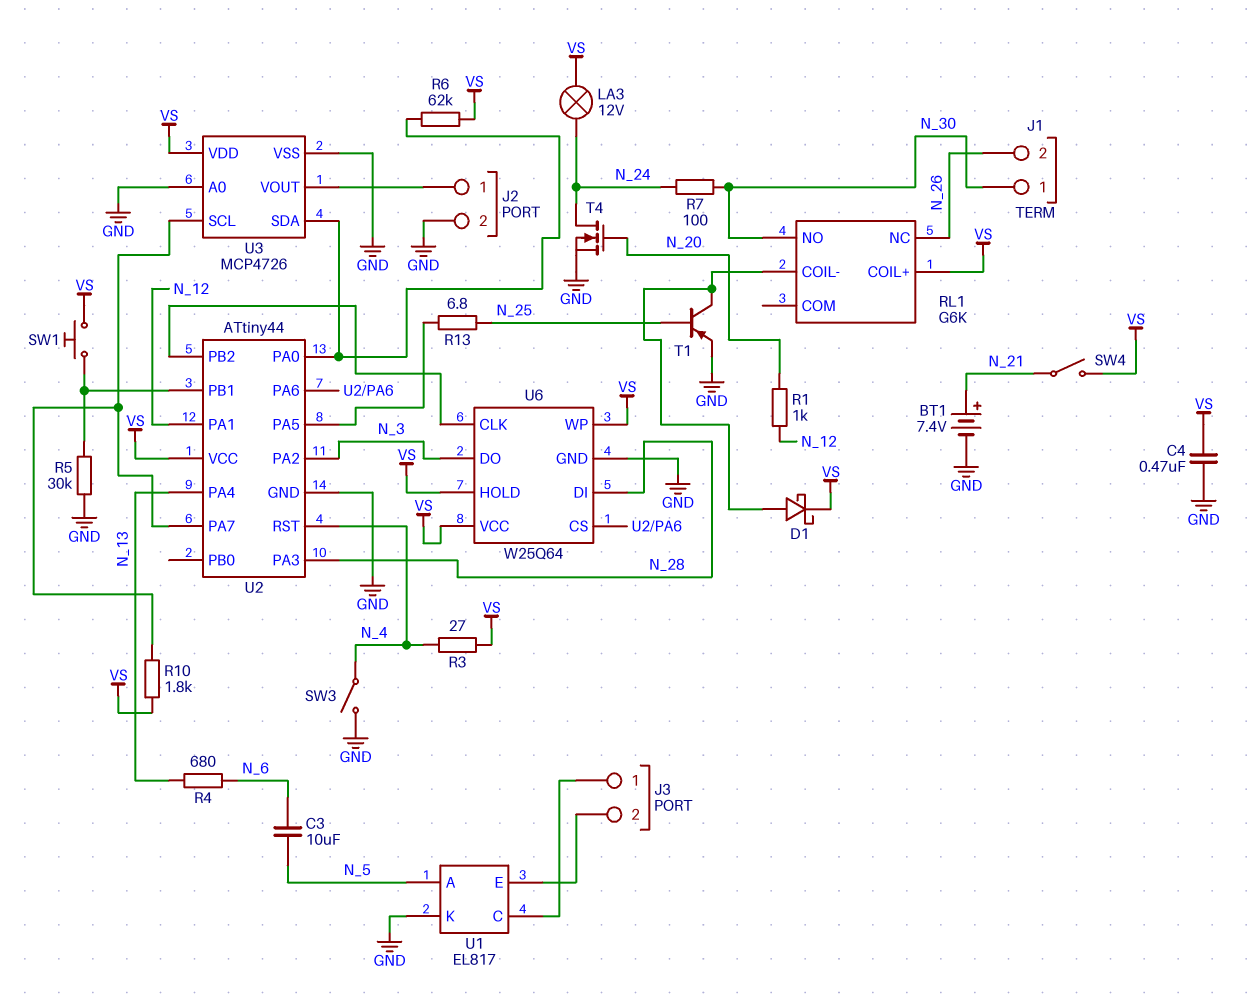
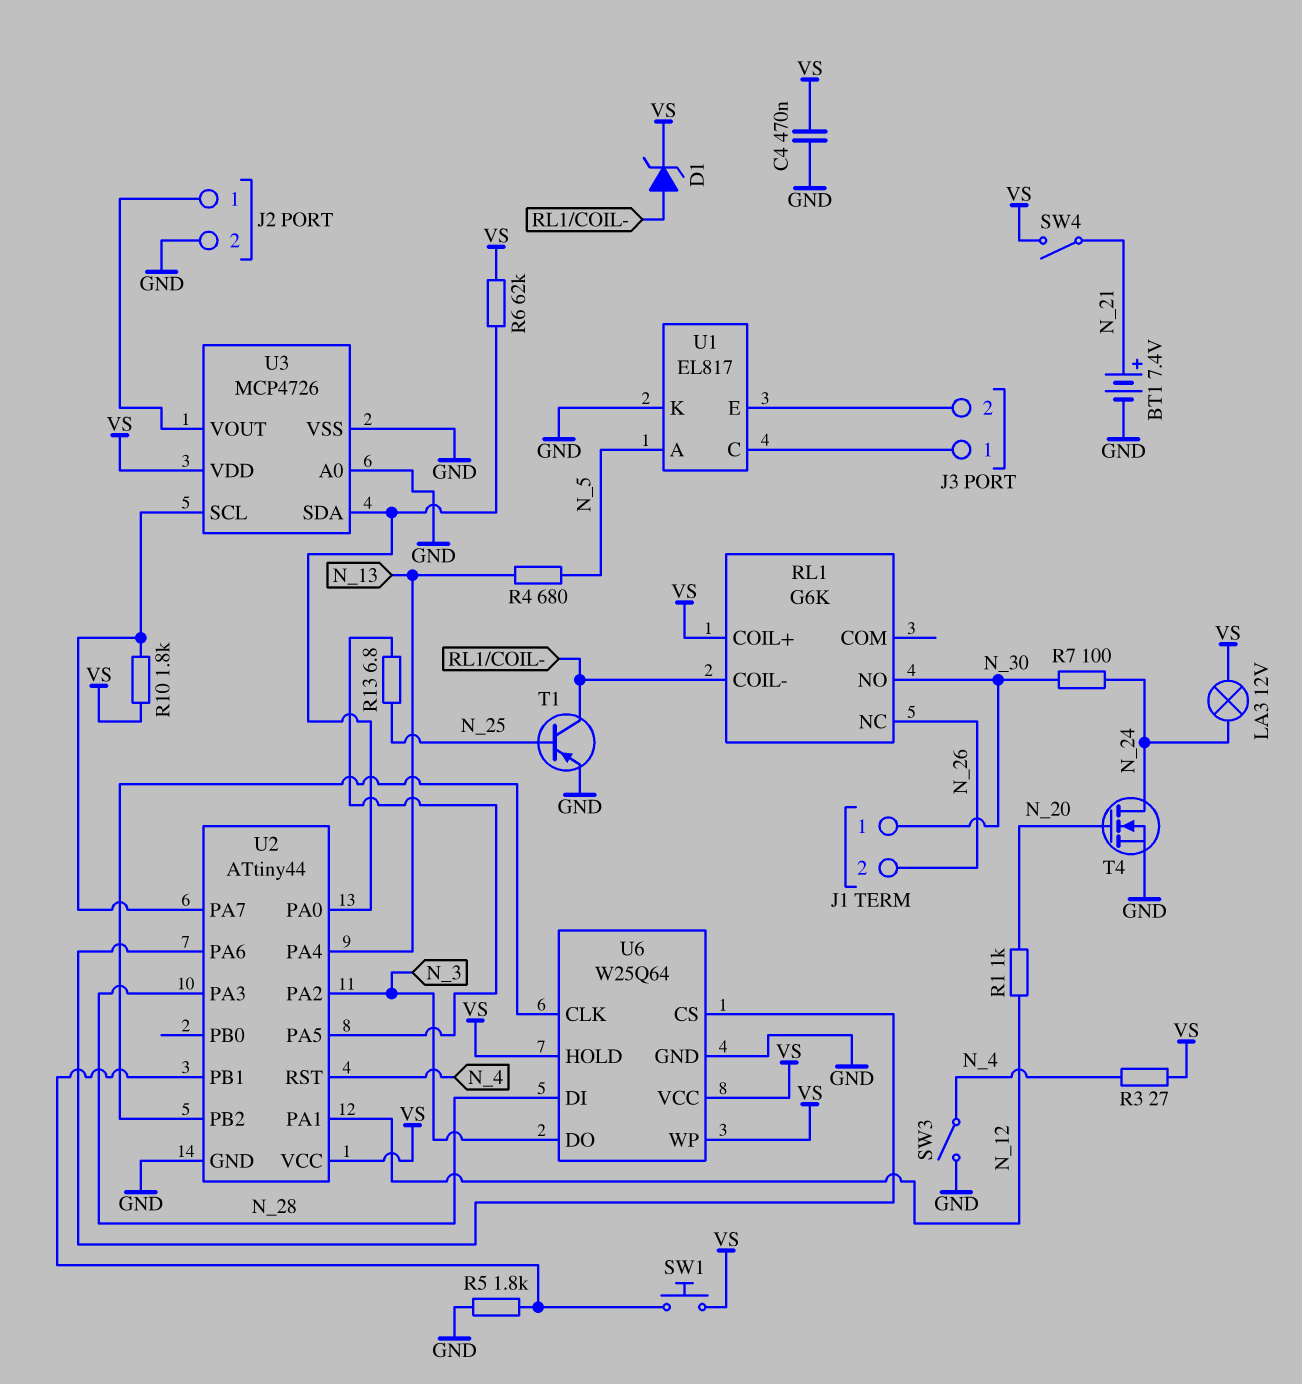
C3: 10uF (N_5, N_6) -> none
D1: schottky (A RL1/COIL-, K VS) -> zener (A RL1/COIL-, K VS)
R4: 680 (N_6, N_13) -> 680 (N_5, N_13)
R5: 30k (GND, U2/PB1) -> 1.8k (GND, U2/PB1)

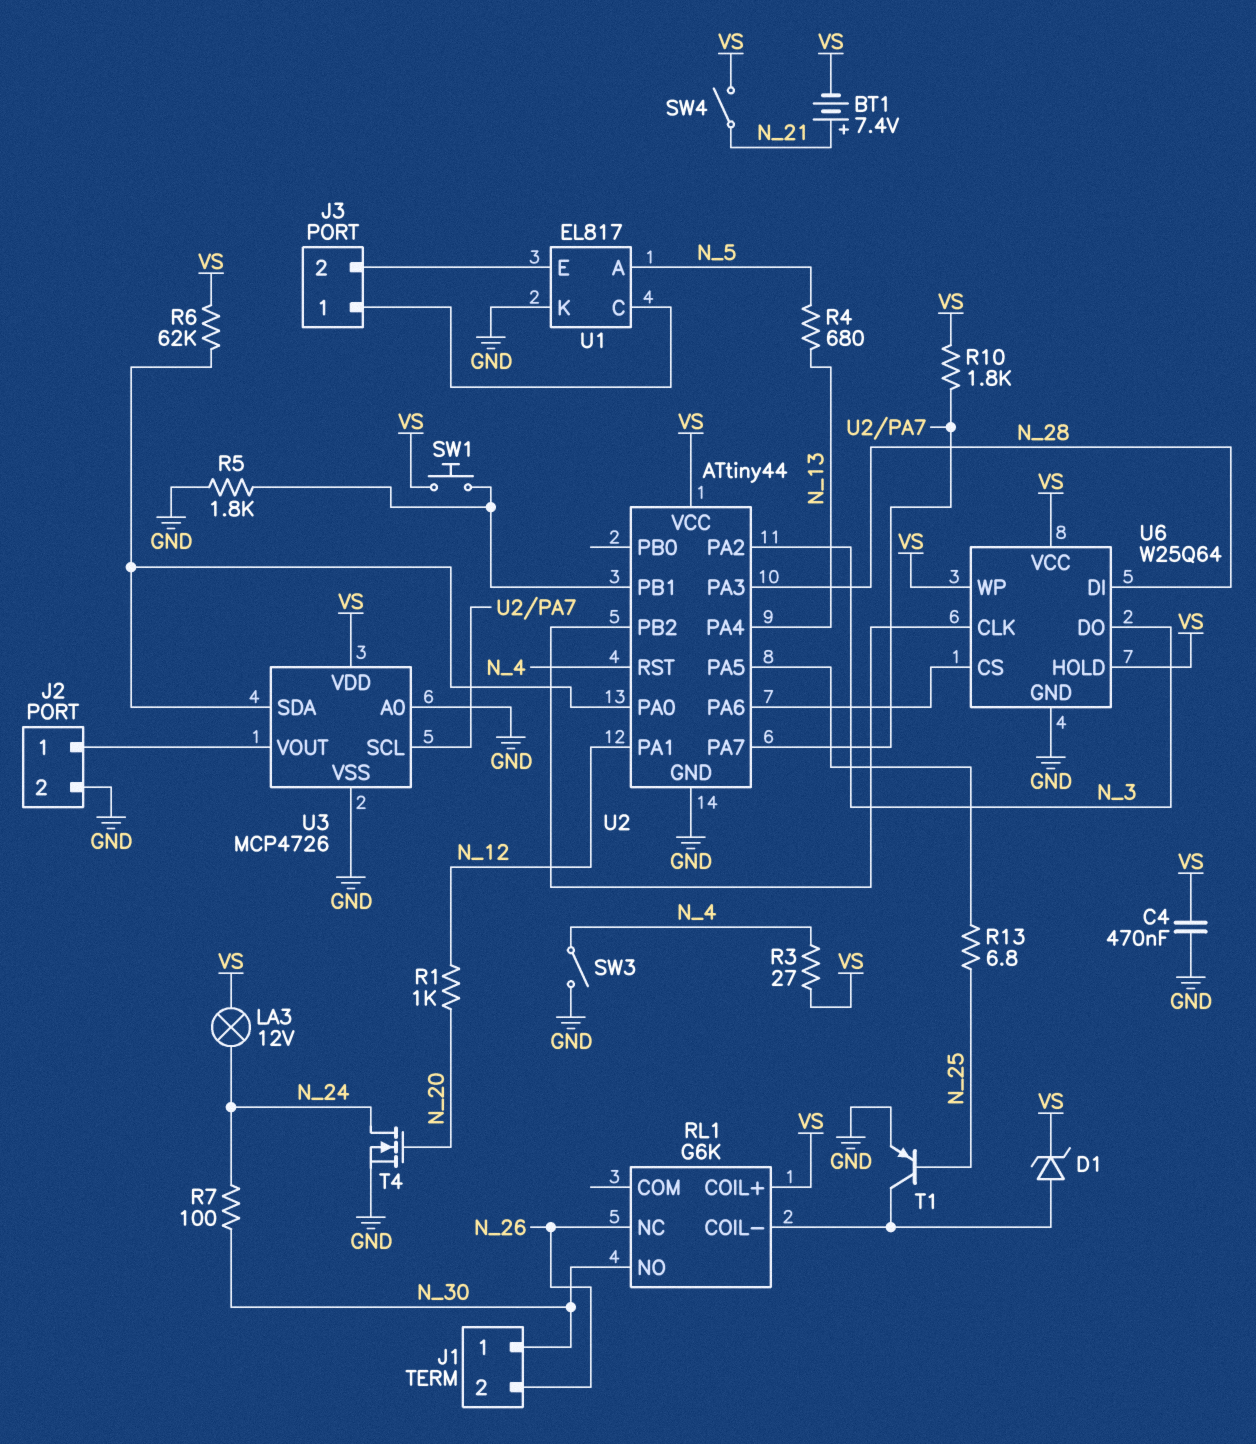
BT1: 7.4V (plus N_21, minus GND) -> 7.4V (plus N_21, minus VS)

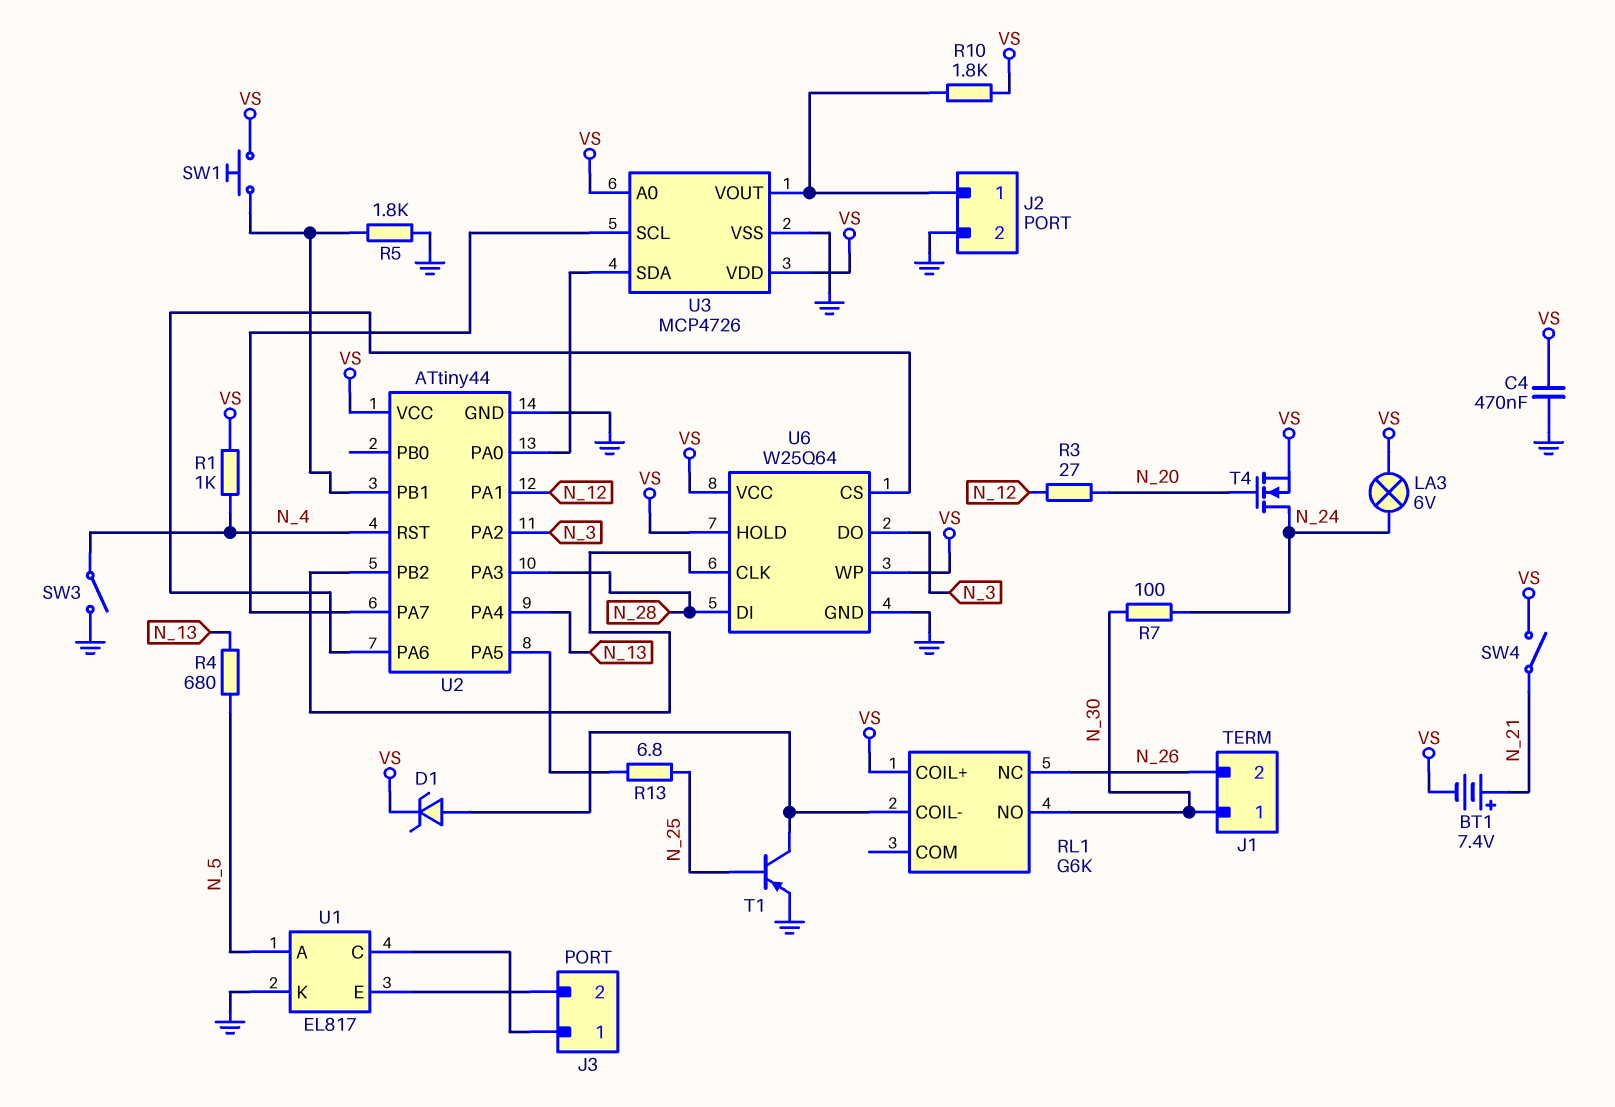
LA3: lamp 12V (N_24, VS) -> lamp 6V (N_24, VS)
R1: 1k (N_12, N_20) -> 1k (N_4, VS)
R3: 27 (N_4, VS) -> 27 (N_12, N_20)
R6: 62k (U2/PA0, VS) -> none
R10: 1.8k (U2/PA7, VS) -> 1.8k (J2/1, VS)
T4: NMOS (G N_20, D N_24, S GND) -> NMOS (G N_20, D N_24, S VS)
U3 pin A0: GND -> VS

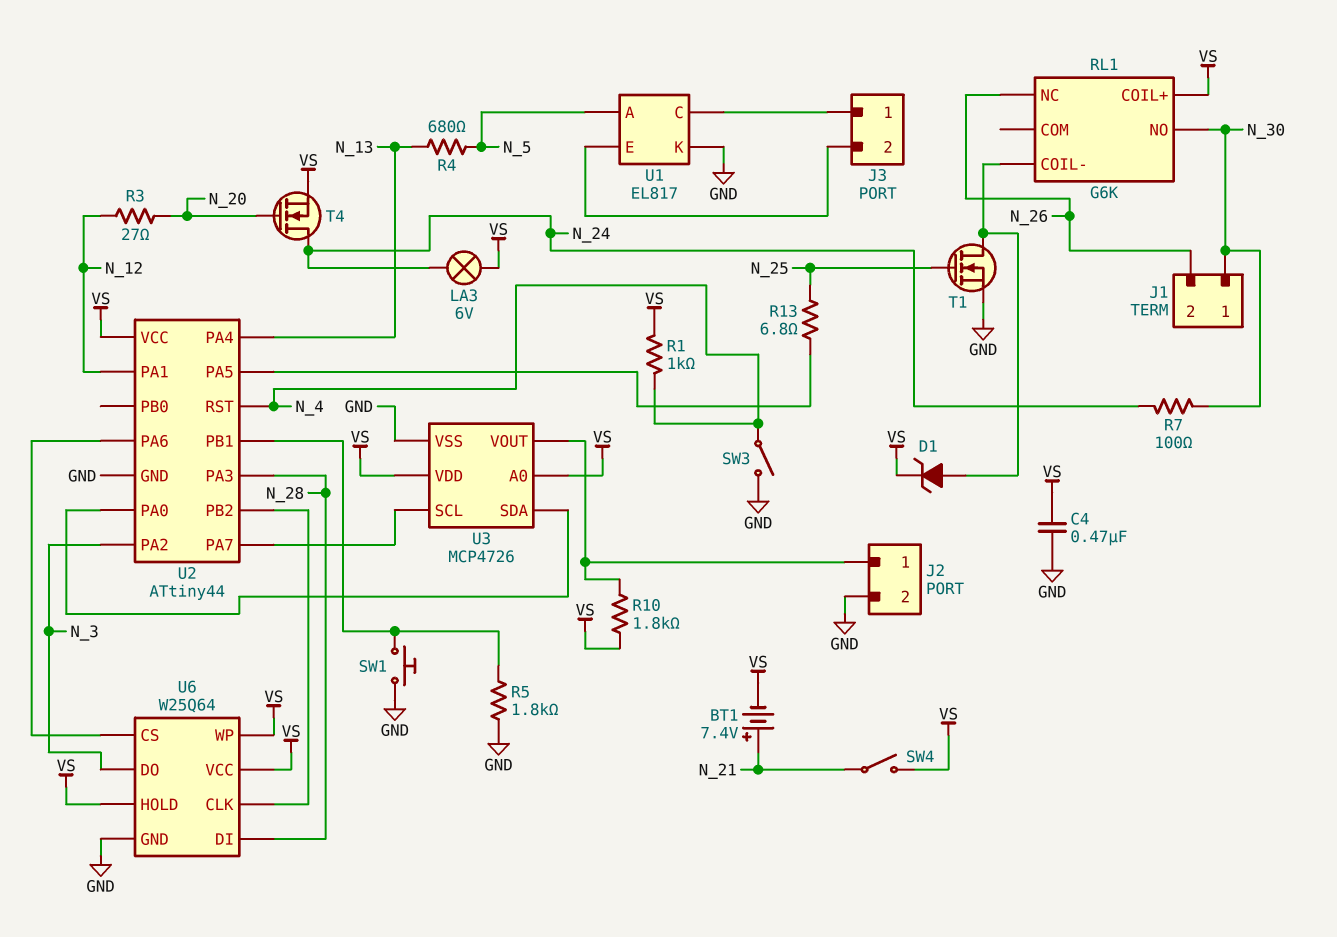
SW1: button (U2/PB1, VS) -> button (GND, U2/PB1)
T1: PNP (B N_25, C RL1/COIL-, E GND) -> NMOS (G N_25, D RL1/COIL-, S GND)

